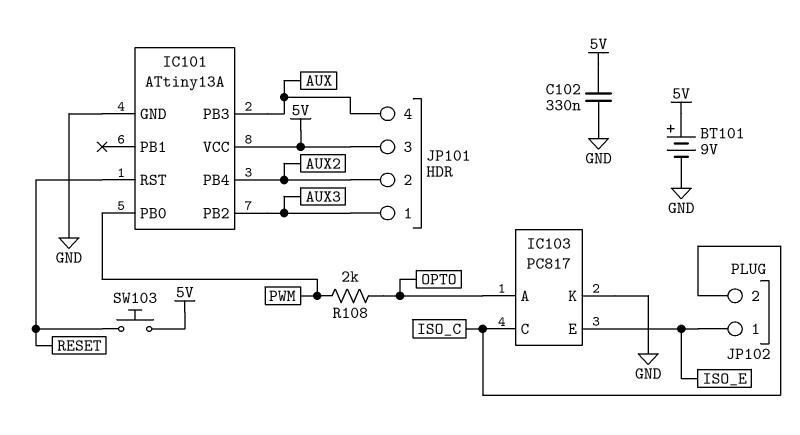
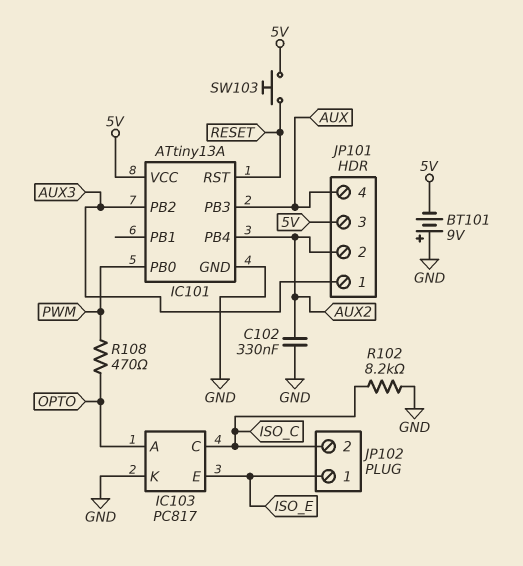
BT101: 9V (plus 5V, minus GND) -> 9V (plus GND, minus 5V)
C102: 330nF (5V, GND) -> 330nF (AUX2, GND)
R102: none -> 8.2k (GND, ISO_C)
R108: 2k (OPTO, PWM) -> 470 (OPTO, PWM)

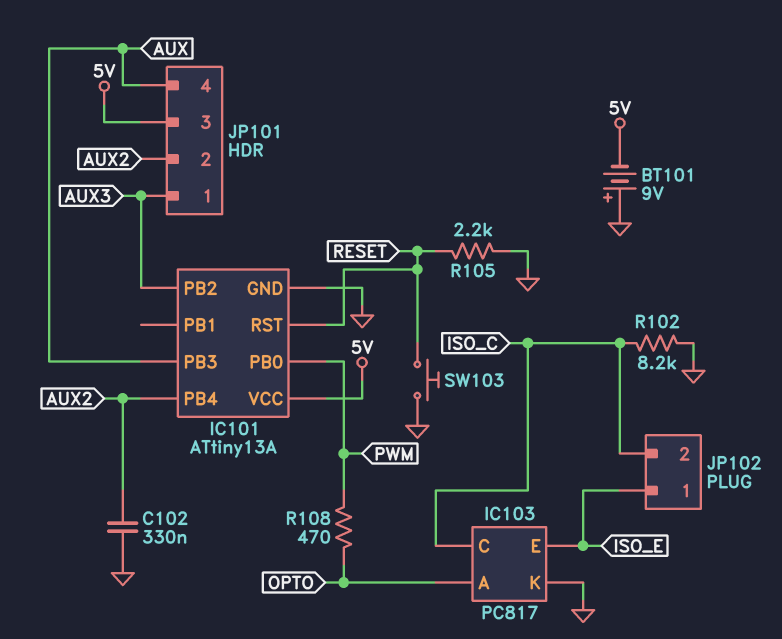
R105: none -> 2.2k (GND, RESET)
SW103: button (5V, RESET) -> button (GND, RESET)

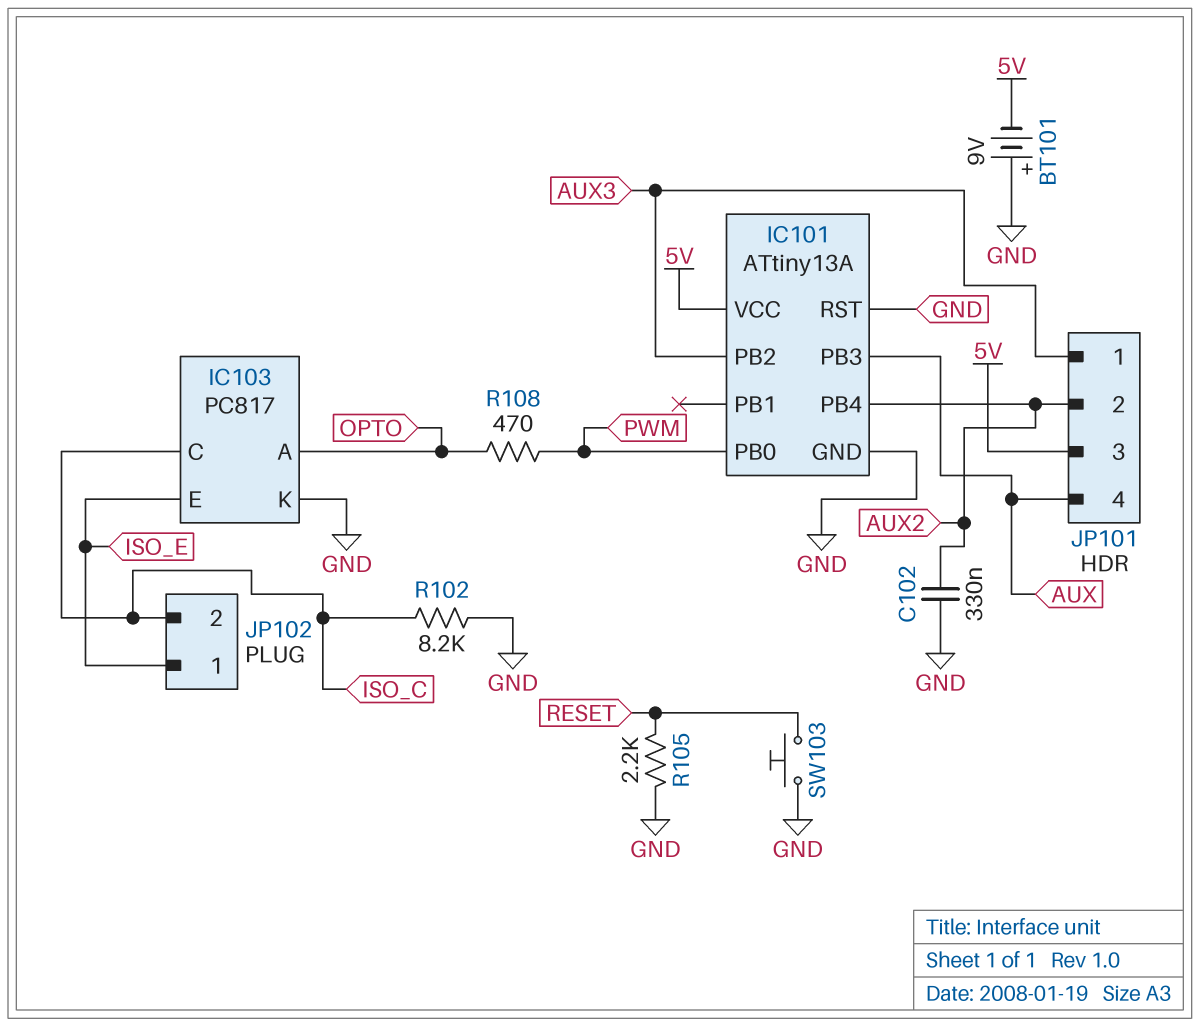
IC101 pin RST: RESET -> GND

